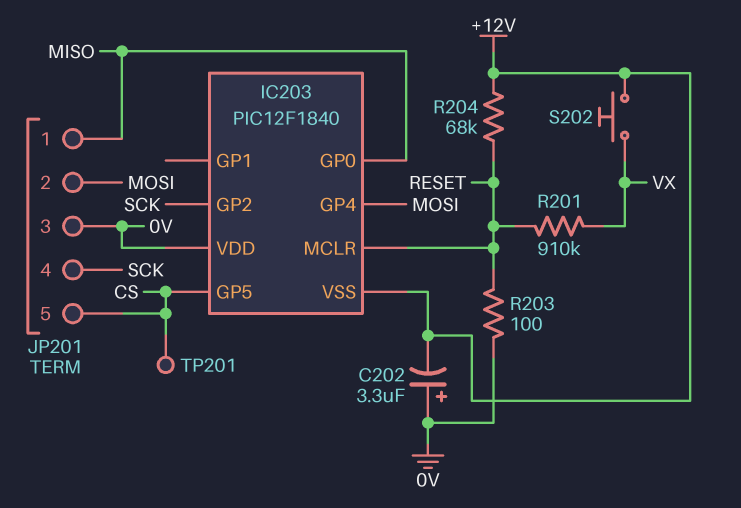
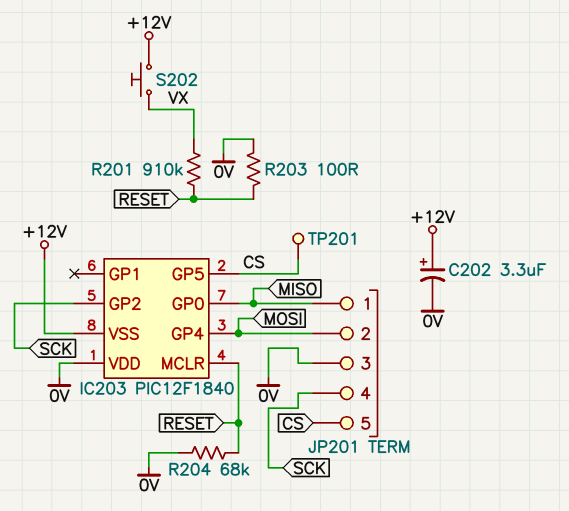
C202: 3.3uF (plus 0V, minus +12V) -> 3.3uF (plus +12V, minus 0V)
R204: 68k (+12V, RESET) -> 68k (0V, RESET)

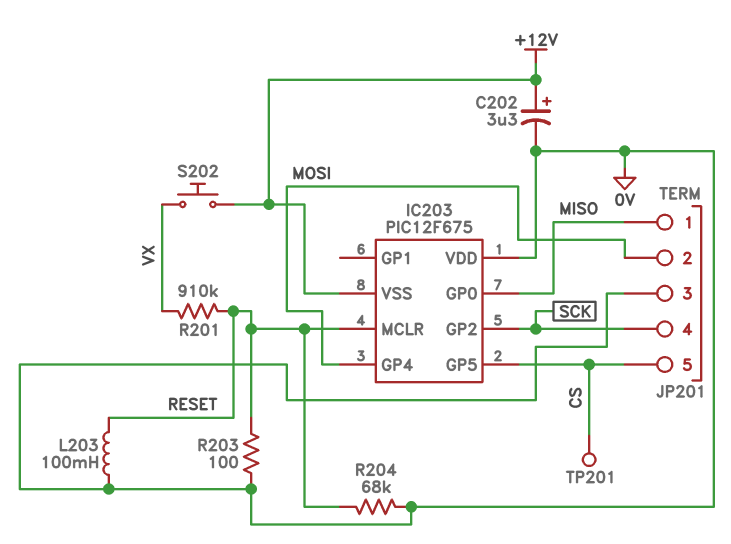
IC203: PIC12F1840 -> PIC12F675
L203: none -> 100mH (0V, RESET)

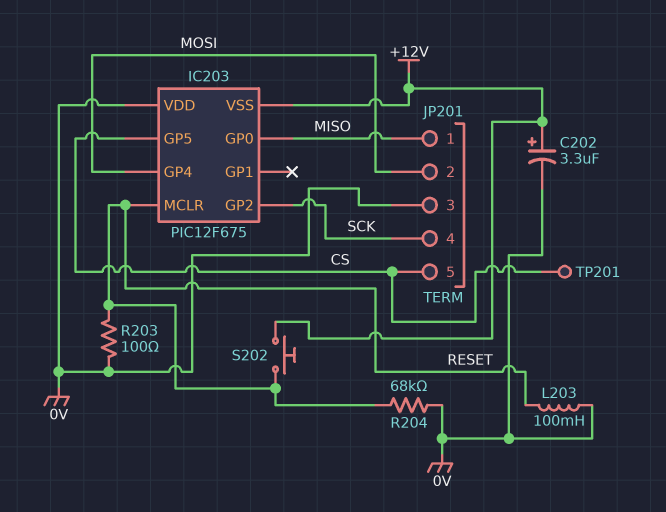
R201: 910k (RESET, VX) -> none
S202: button (+12V, VX) -> button (+12V, RESET)

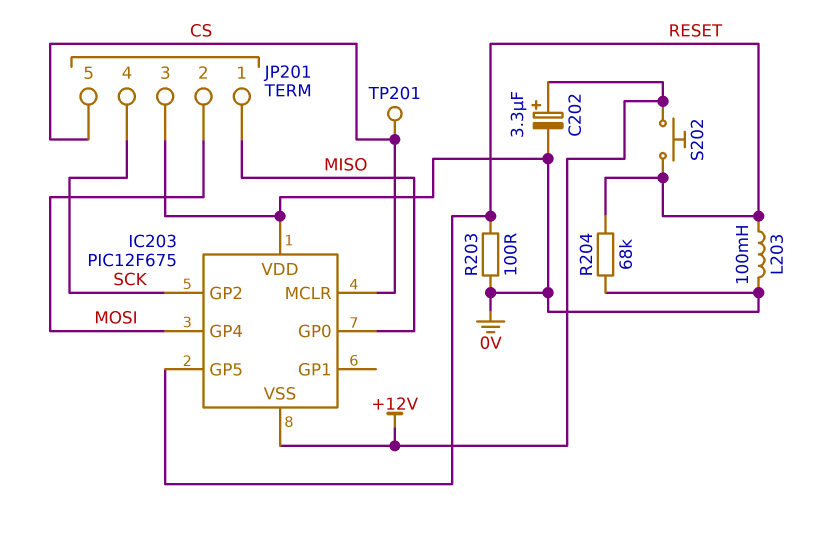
IC203 pin GP5: CS -> RESET
IC203 pin MCLR: RESET -> CS

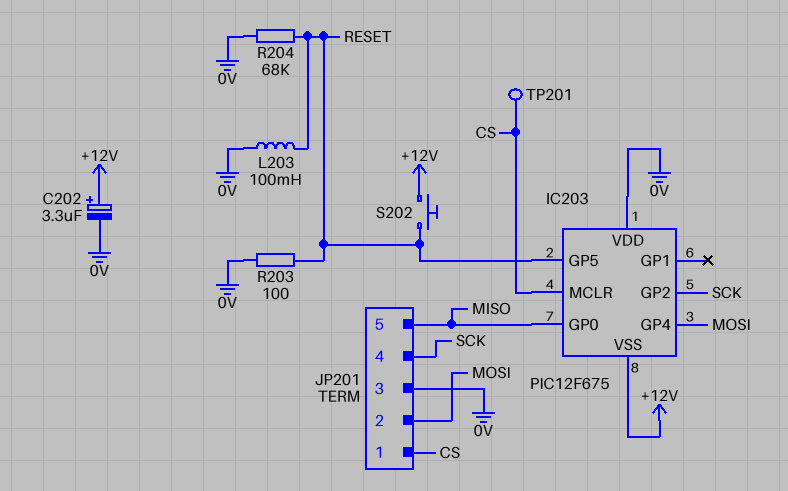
JP201 pin 1: MISO -> CS
JP201 pin 5: CS -> MISO

